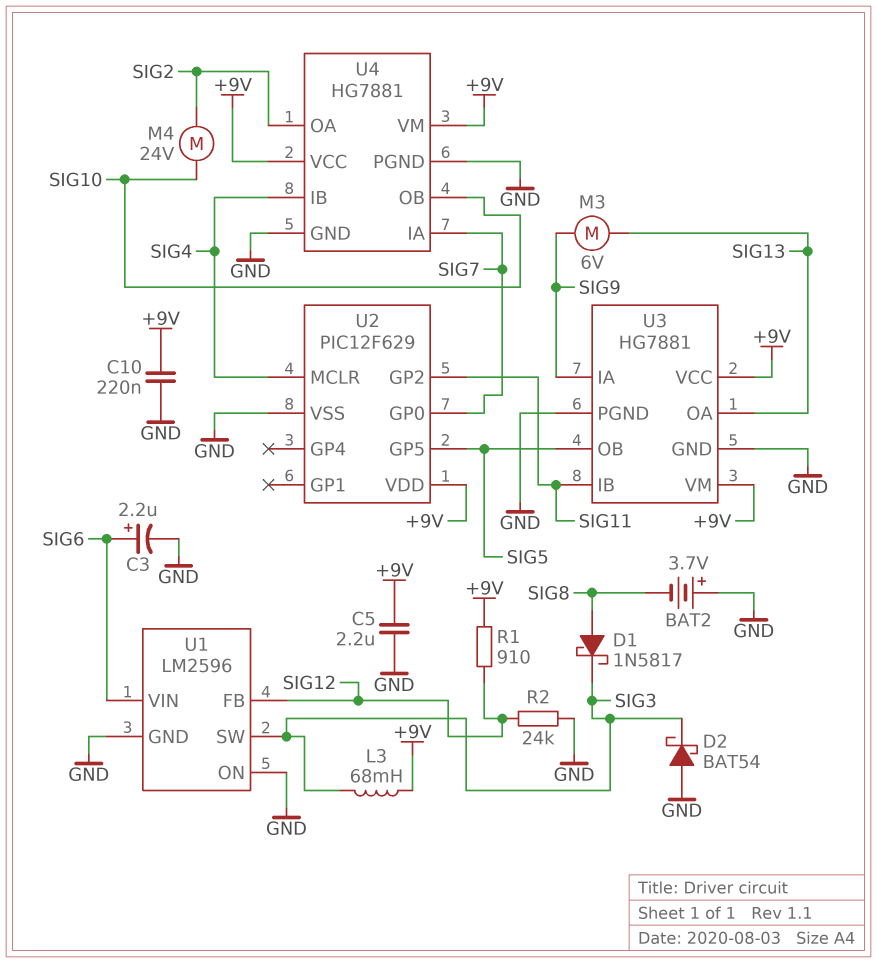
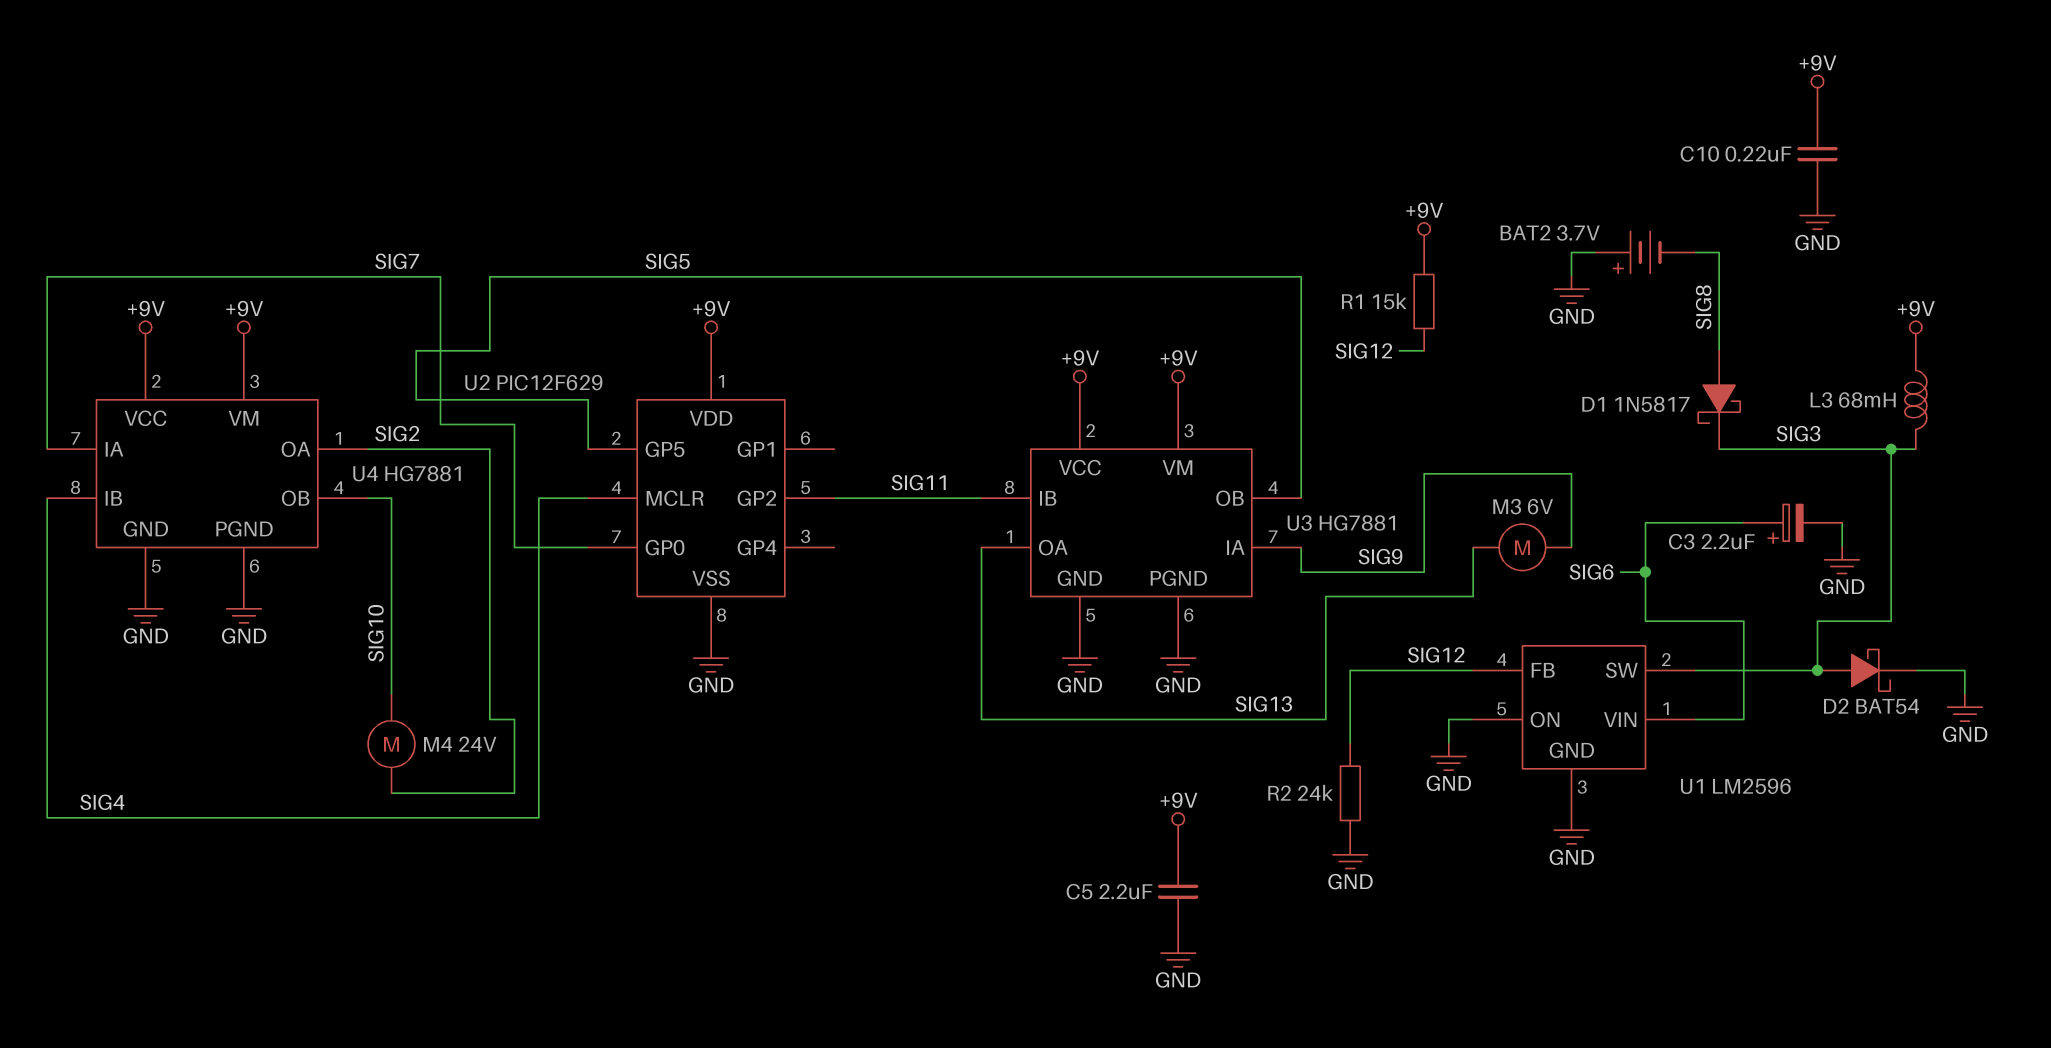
D2: schottky BAT54 (A GND, K SIG3) -> schottky BAT54 (A SIG3, K GND)
R1: 910 (+9V, SIG12) -> 15k (+9V, SIG12)

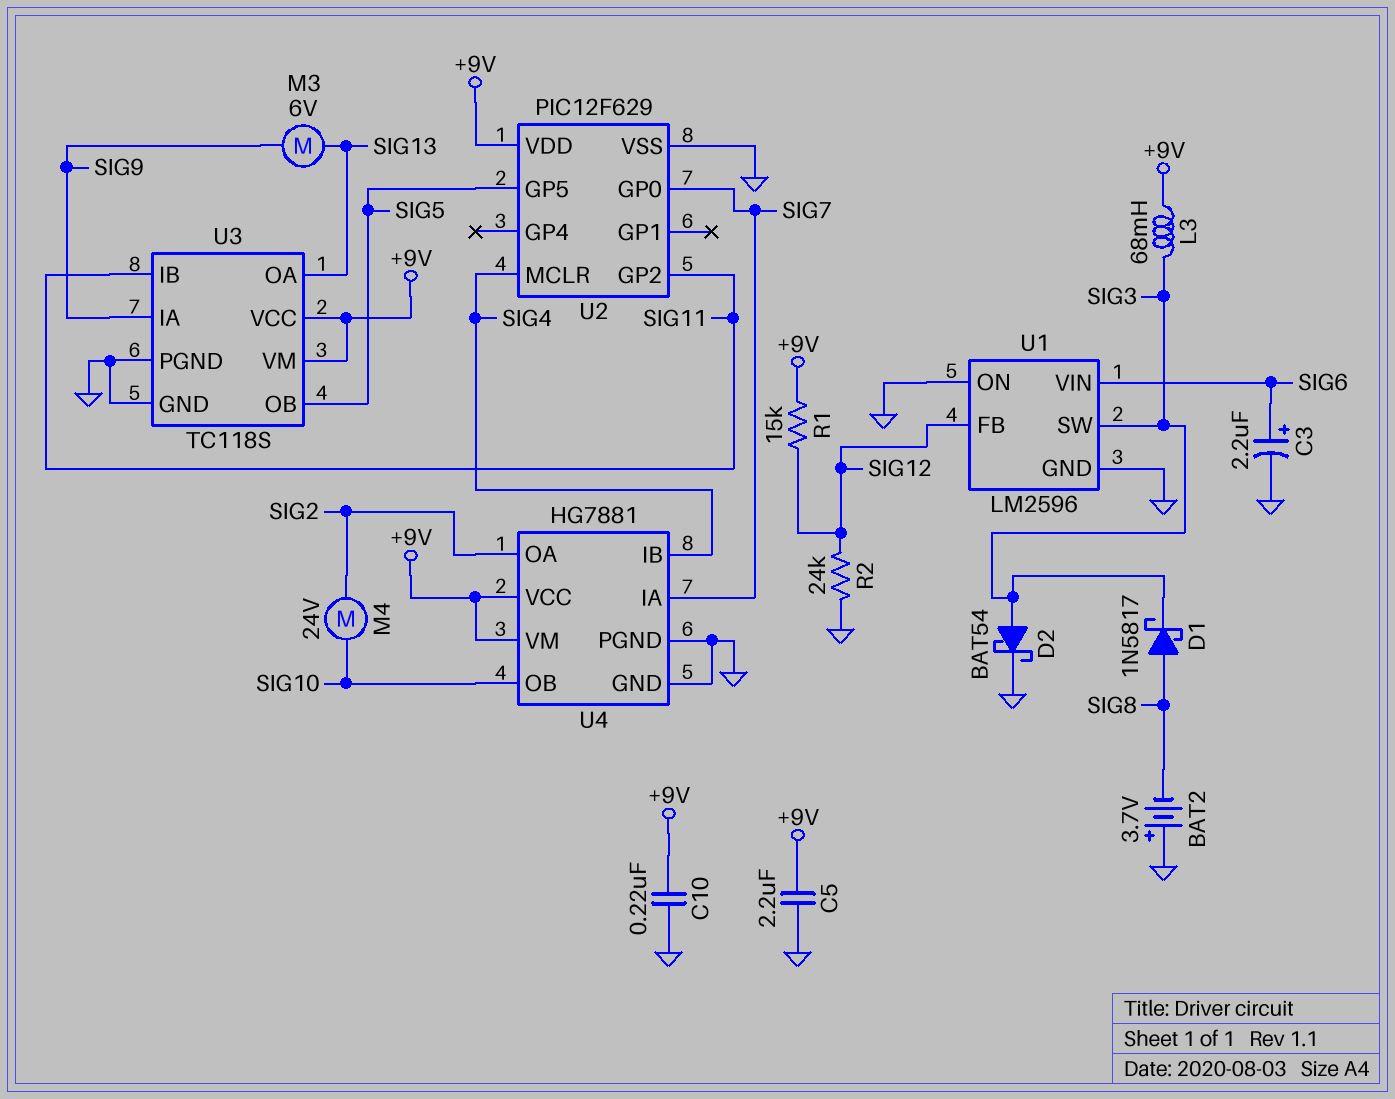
U3: HG7881 -> TC118S

